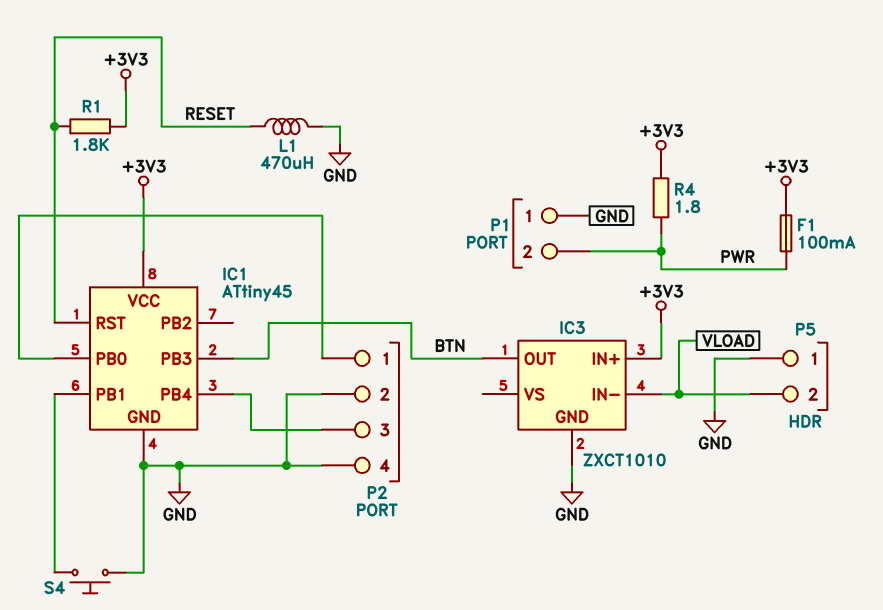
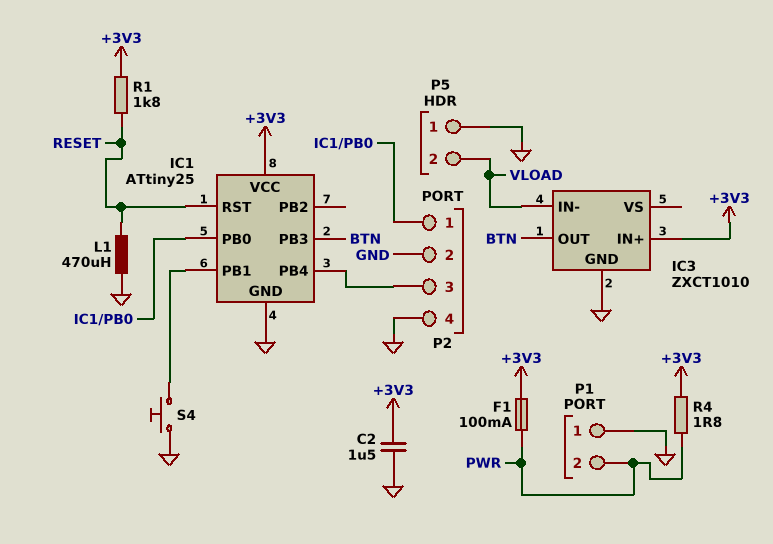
C2: none -> 1.5uF (+3V3, GND)
IC1: ATtiny45 -> ATtiny25

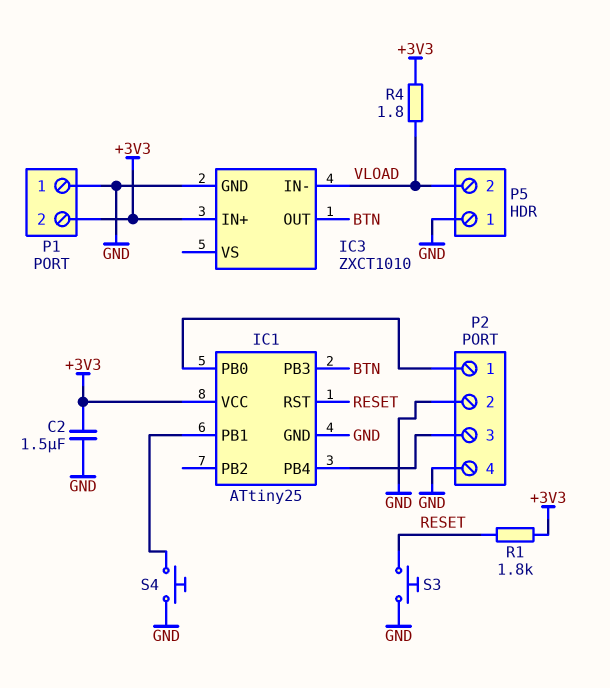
F1: 100mA (+3V3, PWR) -> none
L1: 470uH (GND, RESET) -> none
P1 pin 2: PWR -> +3V3
R4: 1.8 (+3V3, PWR) -> 1.8 (+3V3, VLOAD)
S3: none -> button (GND, RESET)

